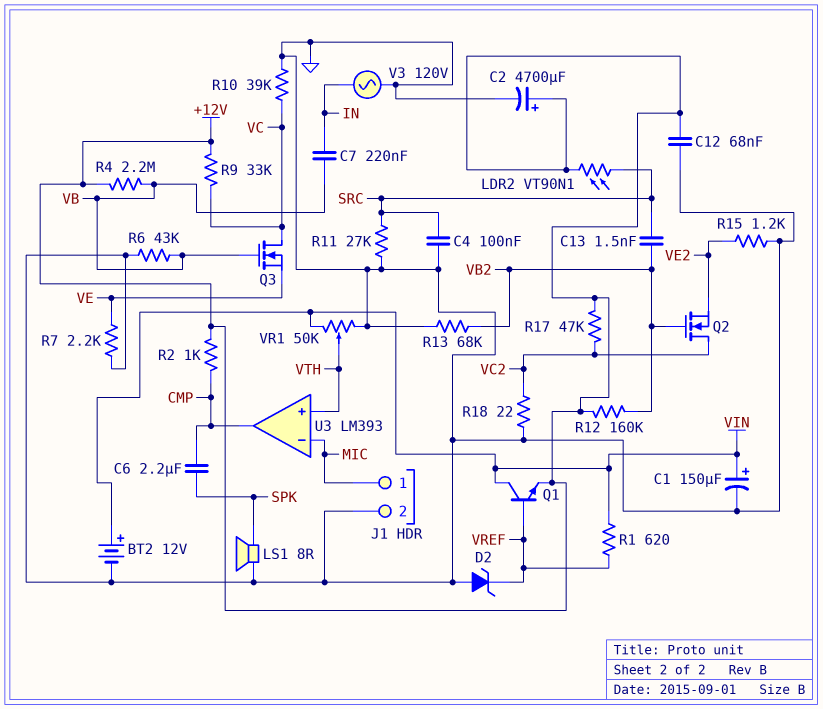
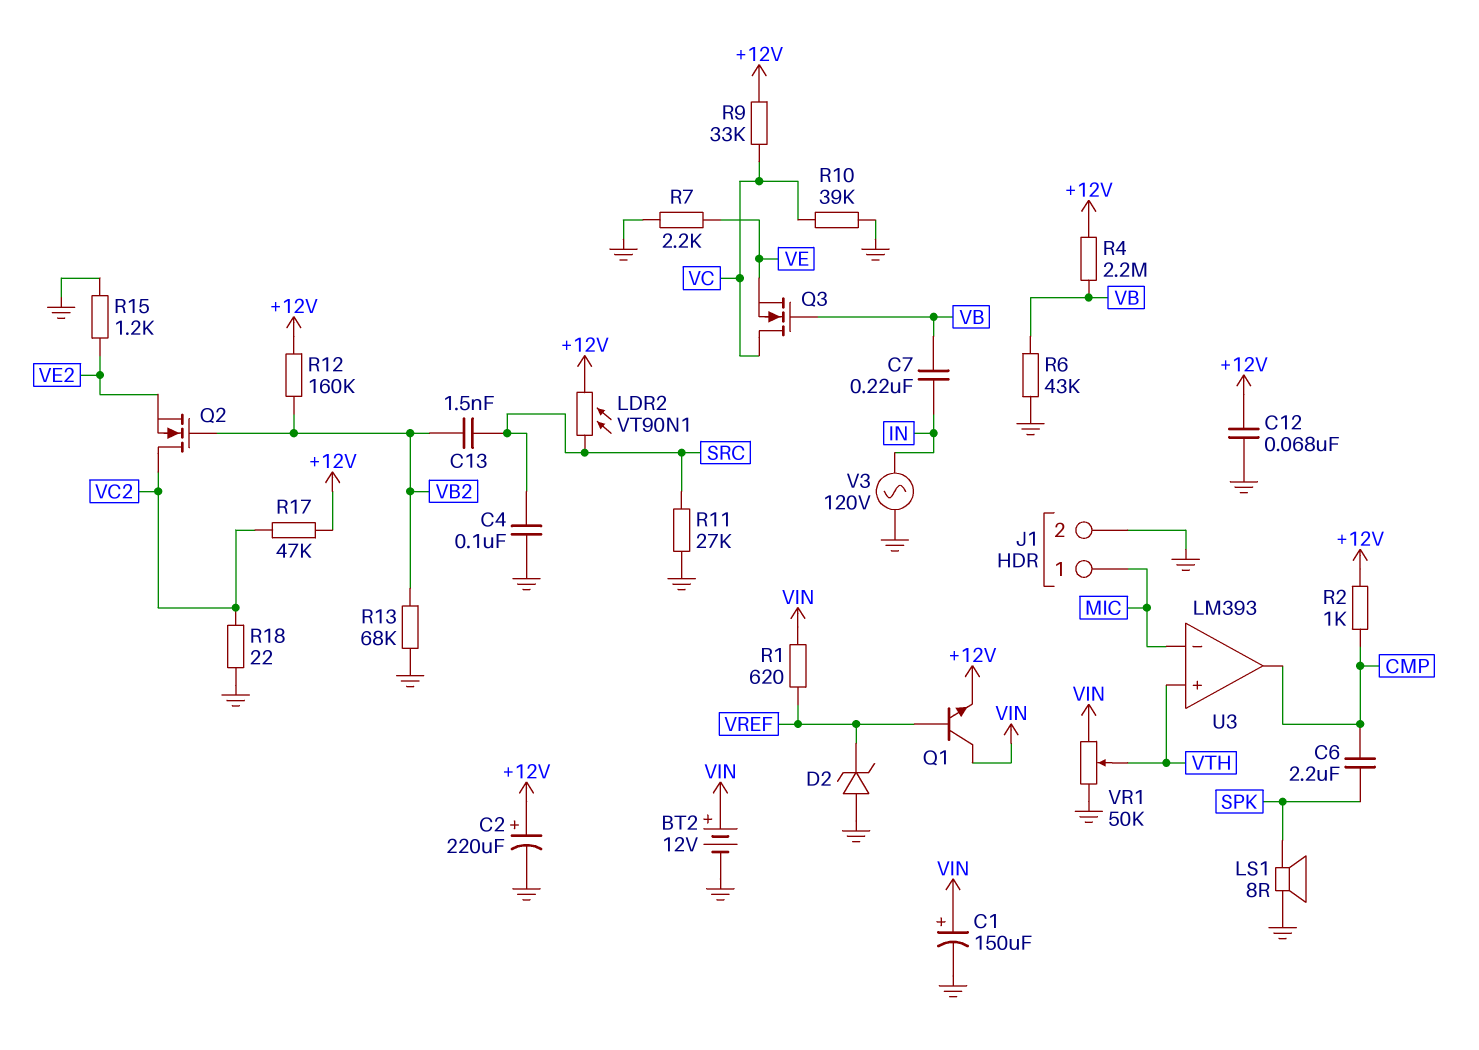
C2: 4700uF (plus +12V, minus GND) -> 220uF (plus +12V, minus GND)

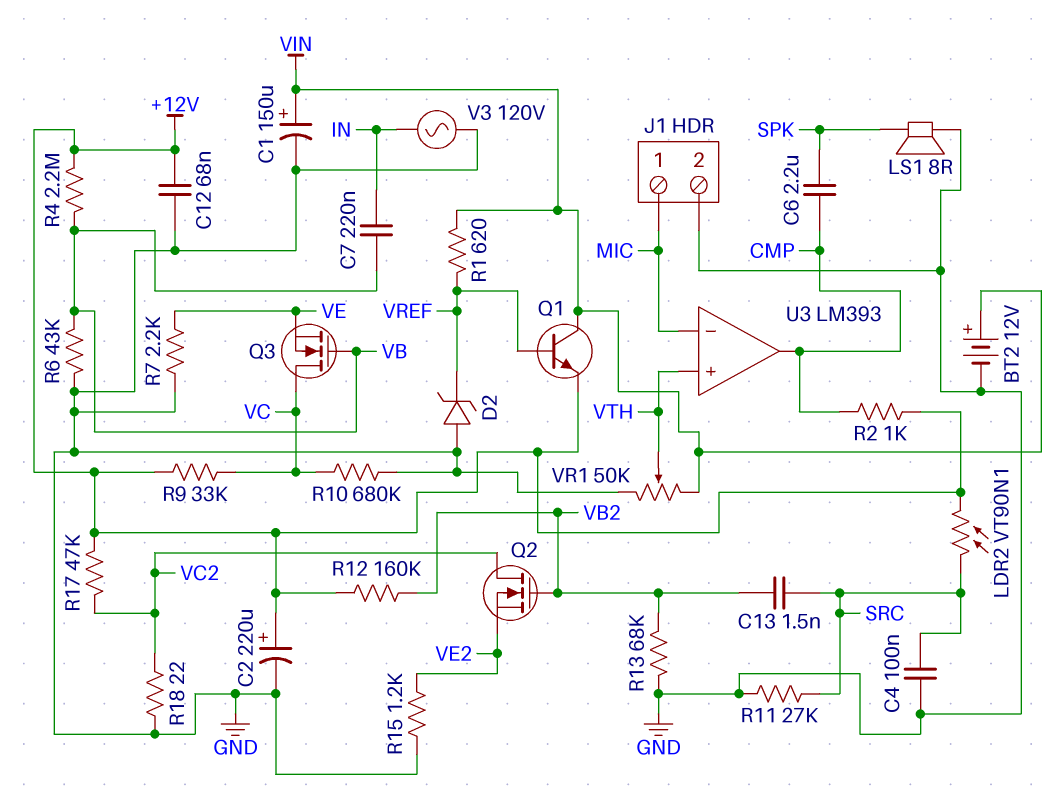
R10: 39k (GND, VC) -> 680k (GND, VC)

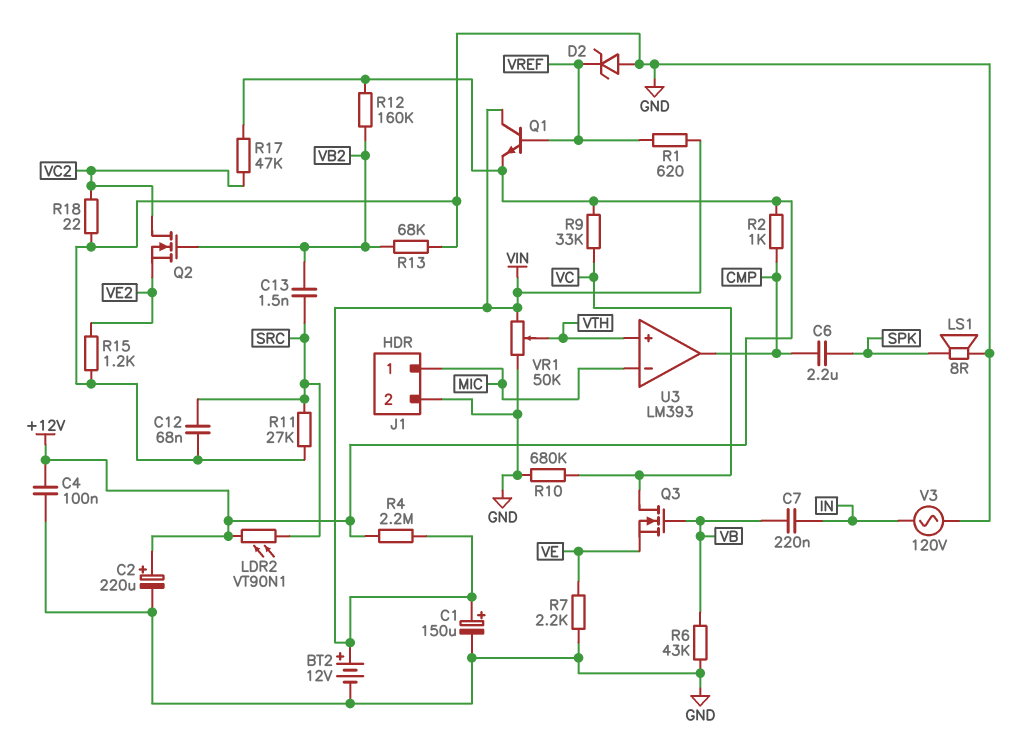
C4: 100nF (GND, SRC) -> 100nF (+12V, GND)
C12: 68nF (+12V, GND) -> 68nF (GND, SRC)
R4: 2.2M (+12V, VB) -> 2.2M (+12V, VIN)

